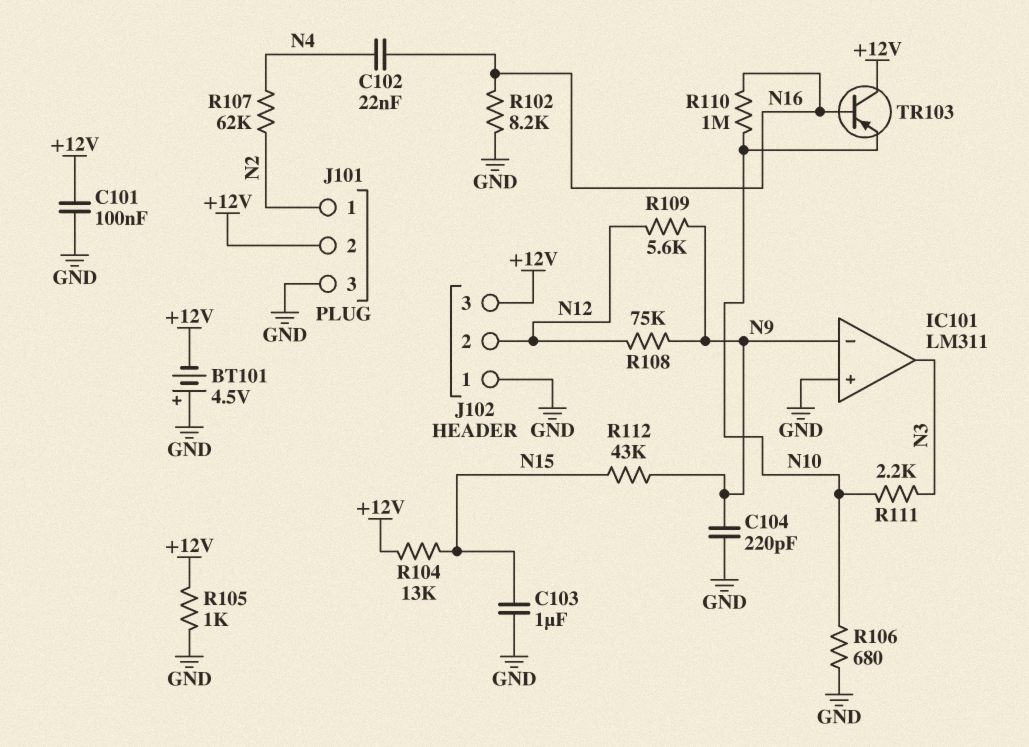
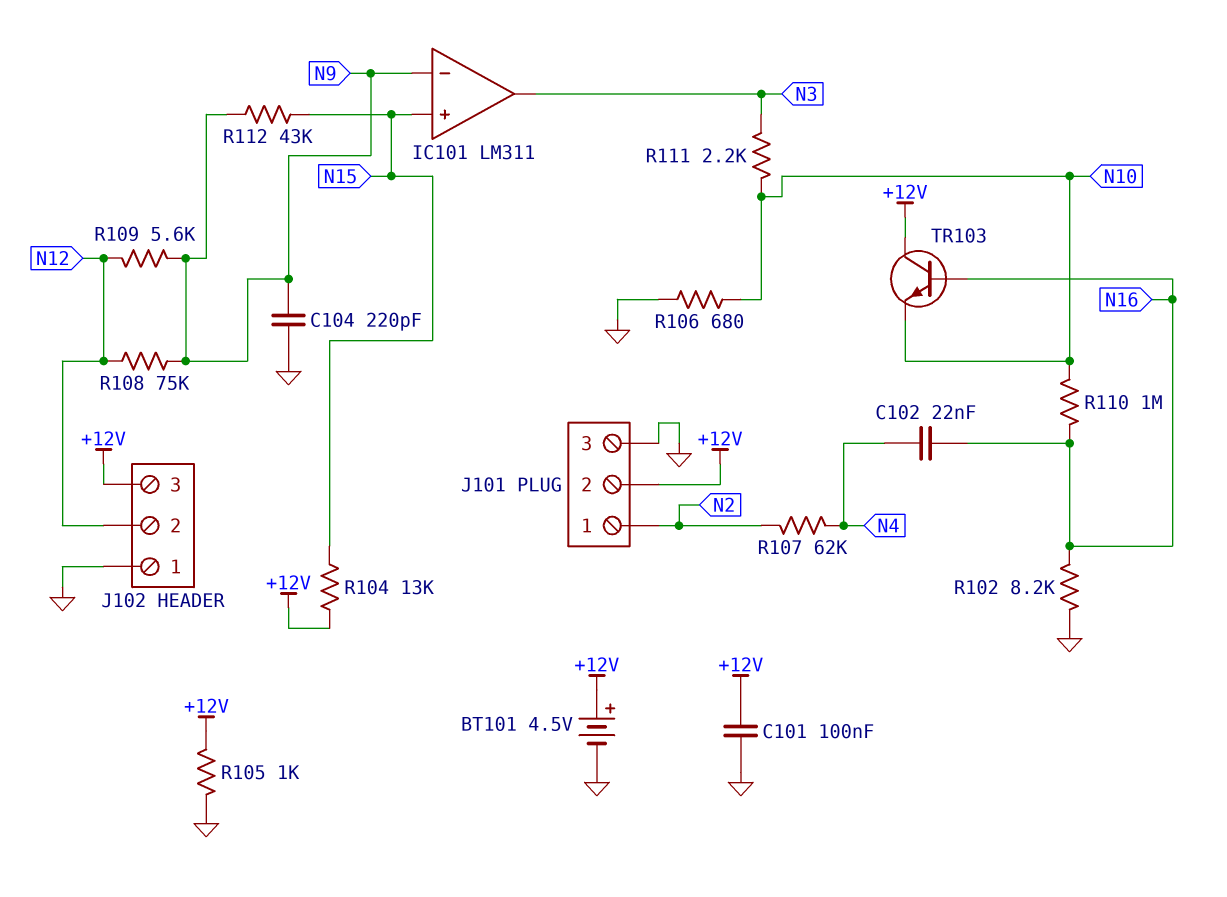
BT101: 4.5V (plus GND, minus +12V) -> 4.5V (plus +12V, minus GND)
C103: 1uF (GND, N15) -> none
IC101 pin in+: GND -> N15
TR103: PNP (B N16, C +12V, E N10) -> NPN (B N16, C +12V, E N10)

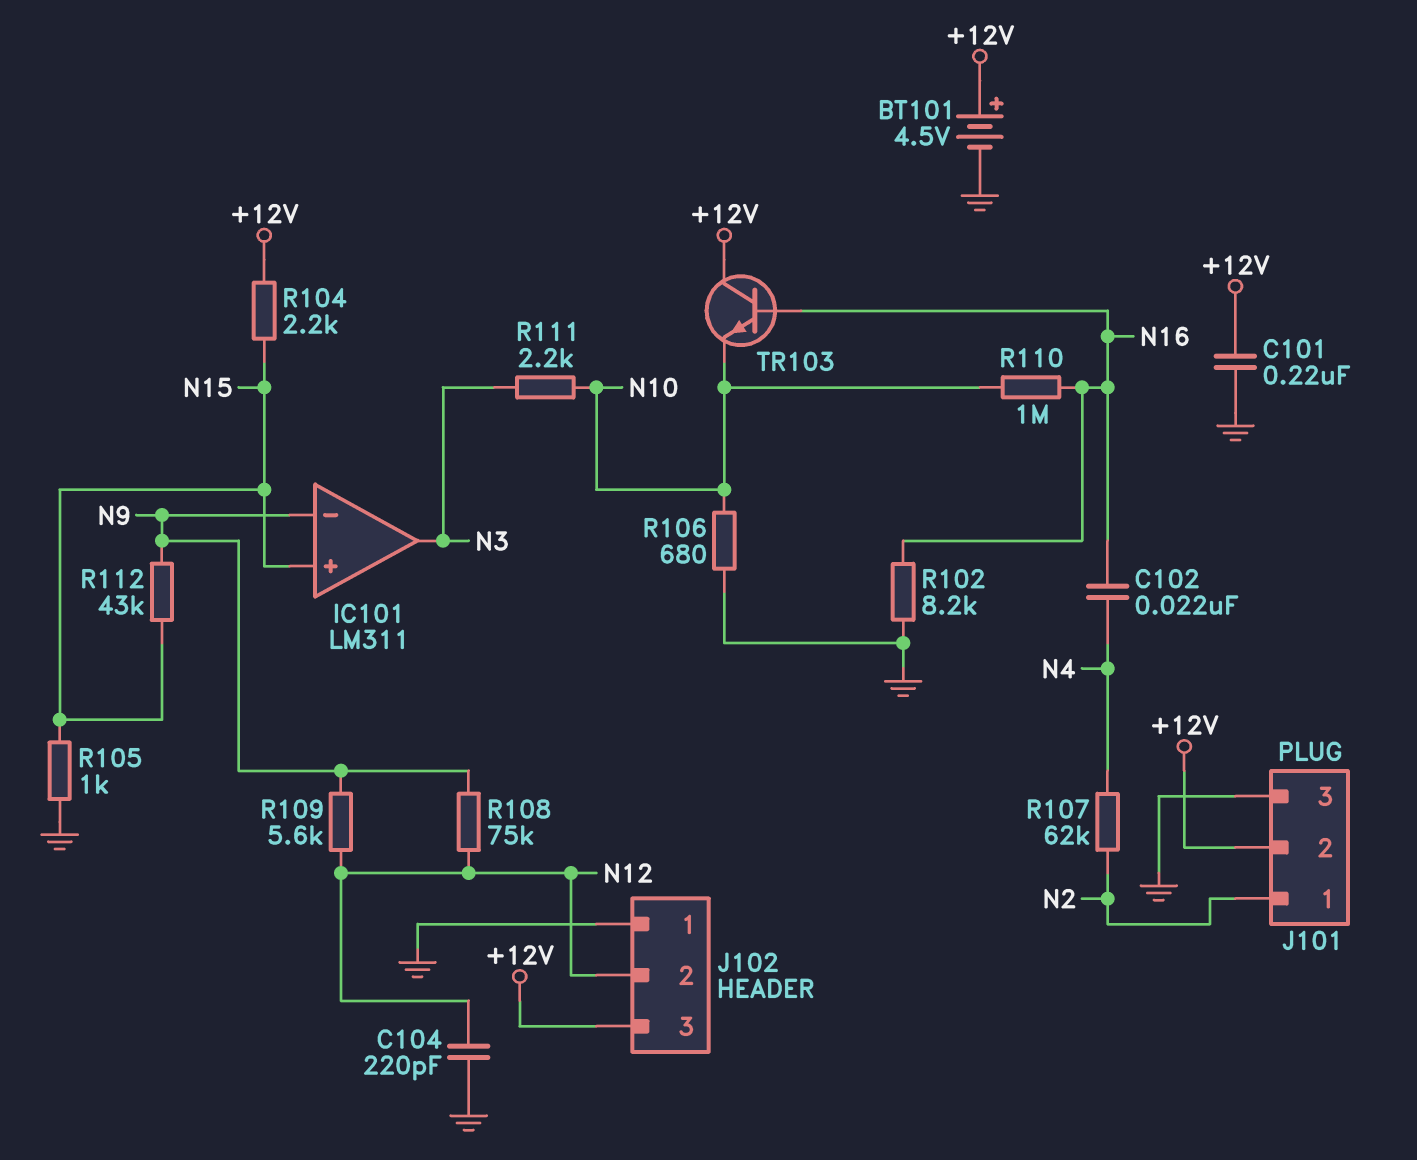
C101: 100nF (+12V, GND) -> 220nF (+12V, GND)
C104: 220pF (GND, N9) -> 220pF (GND, N12)
R104: 13k (+12V, N15) -> 2.2k (+12V, N15)
R105: 1k (+12V, GND) -> 1k (GND, N15)

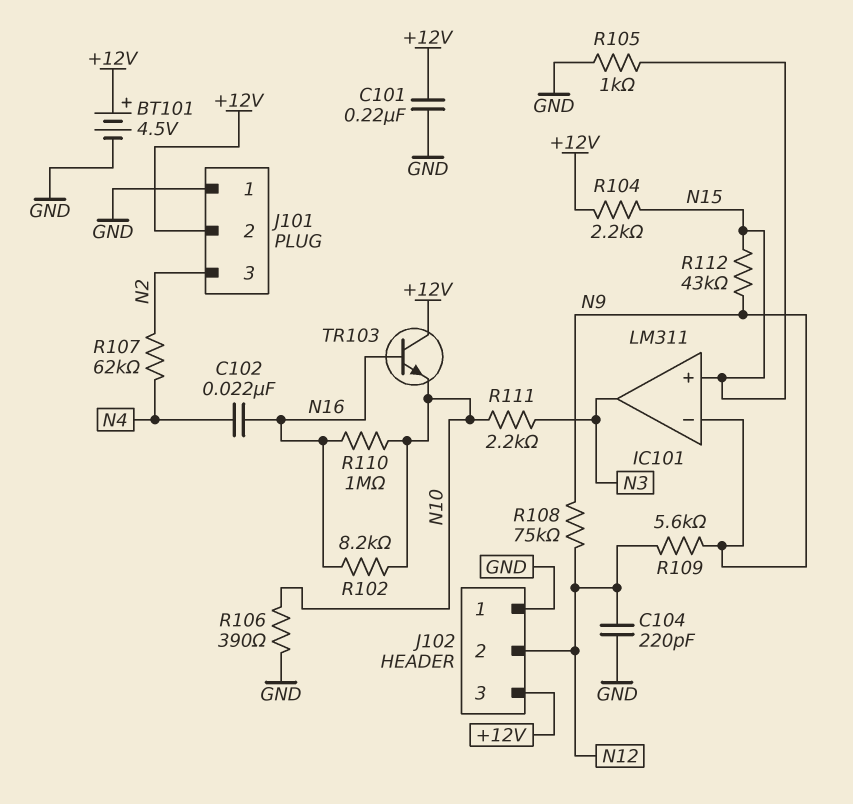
J101 pin 1: N2 -> GND
J101 pin 3: GND -> N2
R102: 8.2k (GND, N16) -> 8.2k (N10, N16)
R106: 680 (GND, N10) -> 390 (GND, N10)

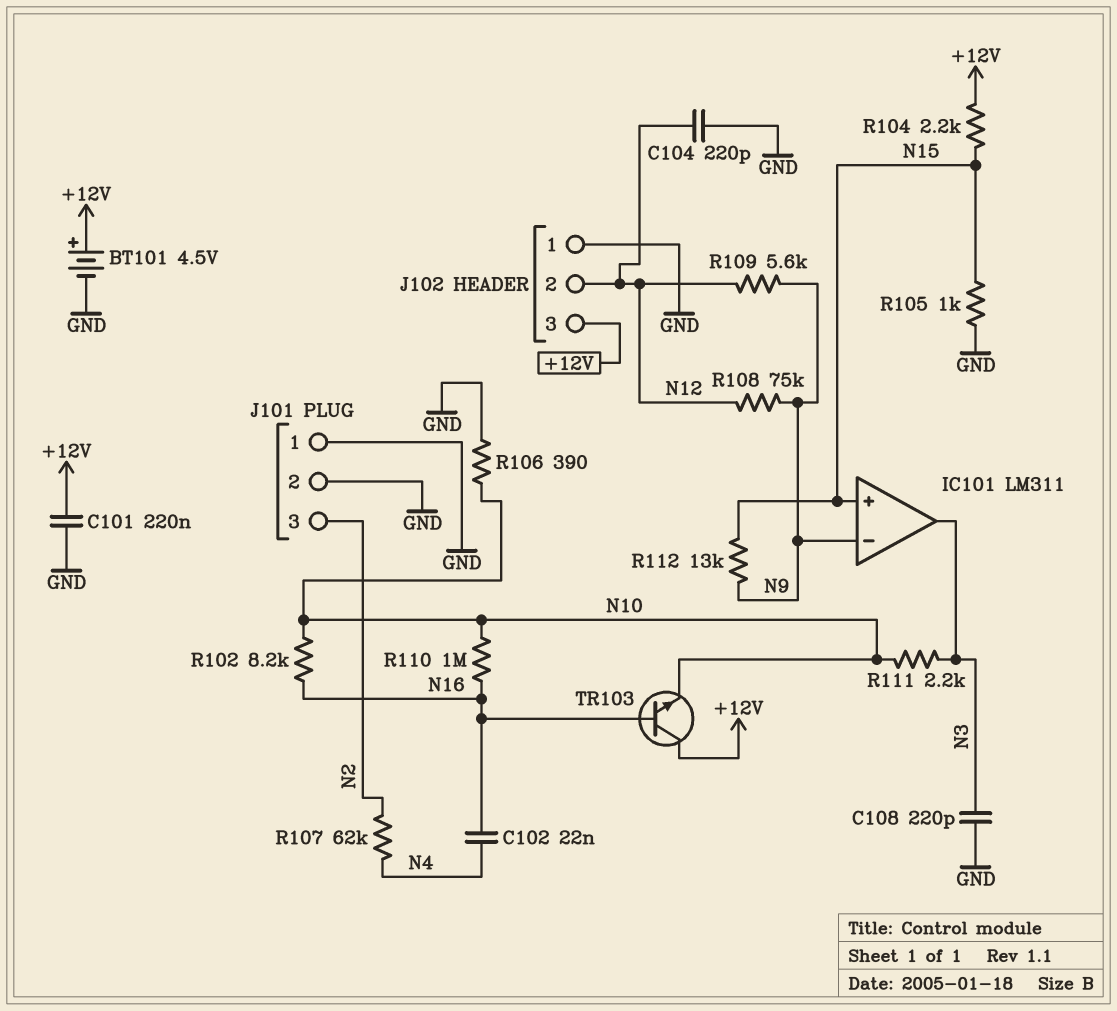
C108: none -> 220pF (GND, N3)
J101 pin 2: +12V -> GND
R112: 43k (N9, N15) -> 13k (N9, N15)

